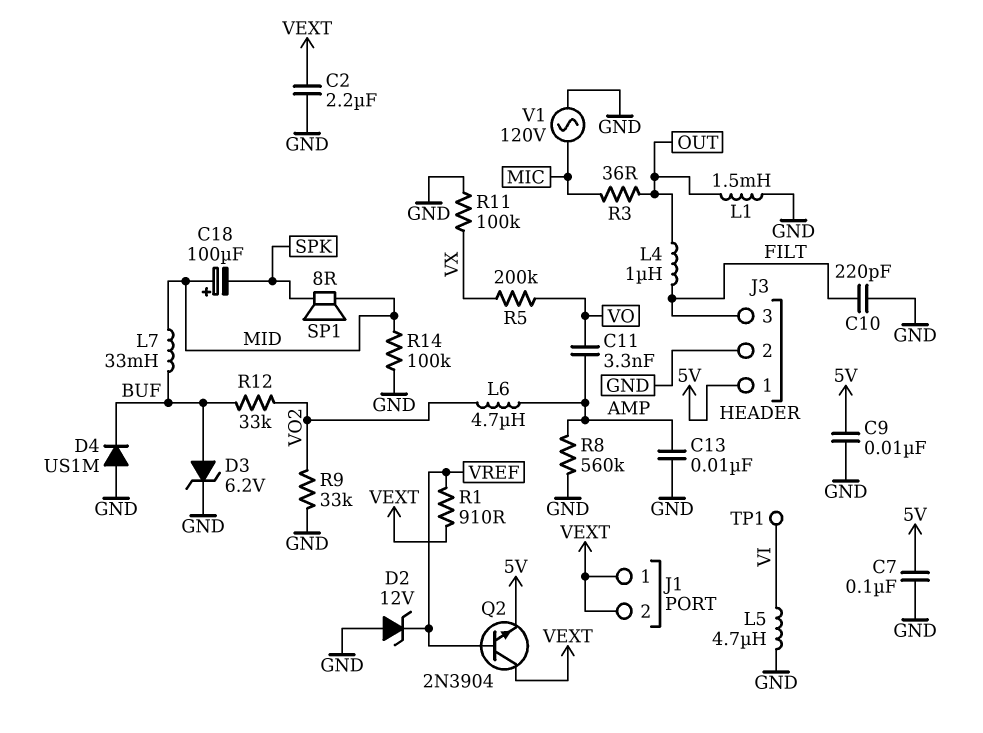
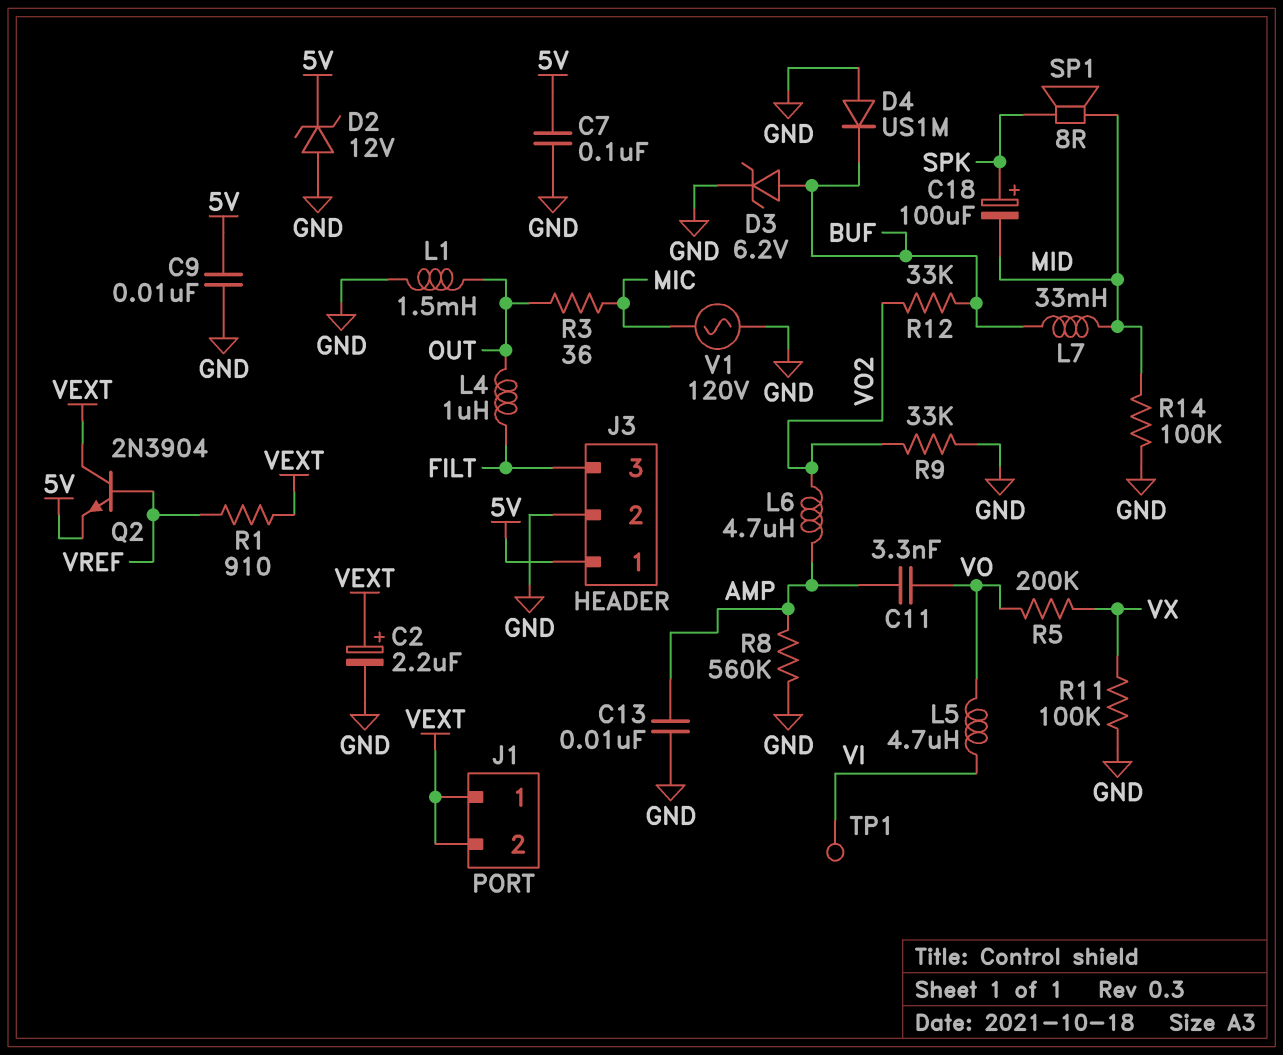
C2: 2.2uF (GND, VEXT) -> 2.2uF (plus VEXT, minus GND)
C10: 220pF (FILT, GND) -> none
C18: 100uF (plus MID, minus SPK) -> 100uF (plus SPK, minus MID)
D2: zener 12V (A GND, K VREF) -> zener 12V (A GND, K 5V)
L5: 4.7uH (GND, VI) -> 4.7uH (VI, VO)

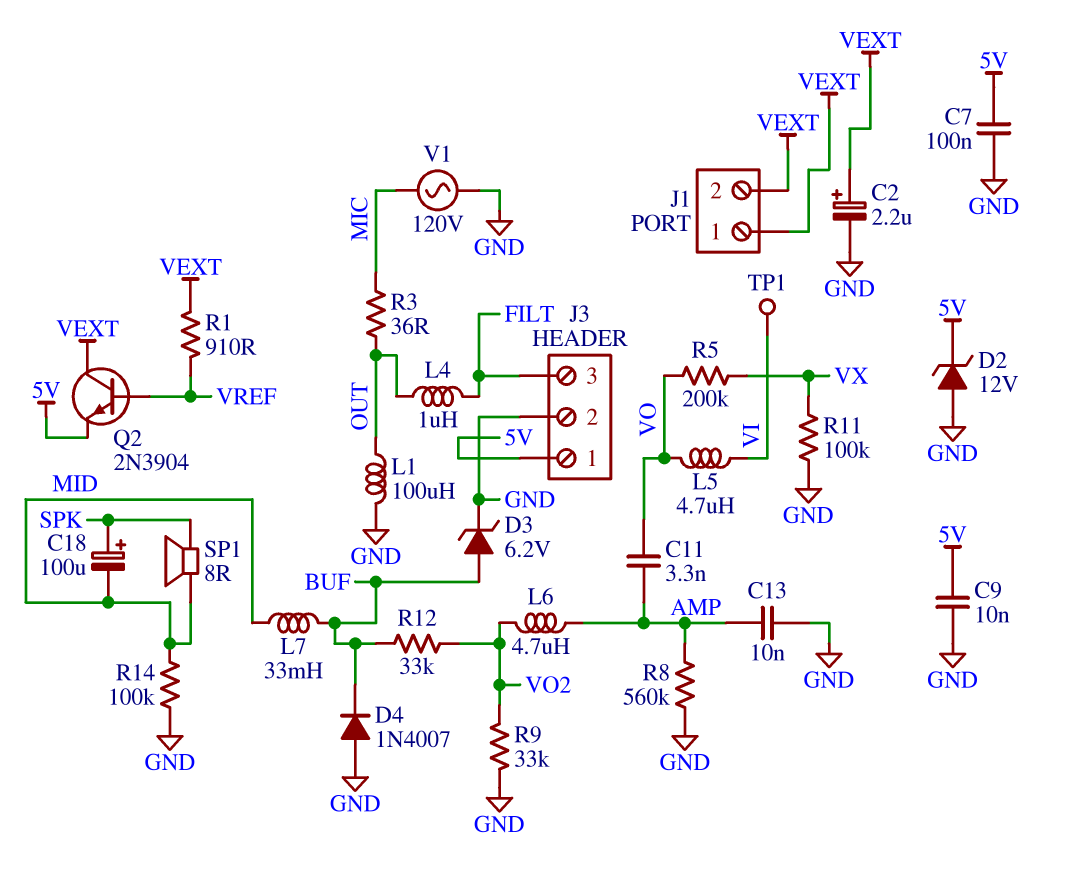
D4: diode US1M (A GND, K BUF) -> diode 1N4007 (A GND, K BUF)
L1: 1.5mH (GND, OUT) -> 100uH (GND, OUT)

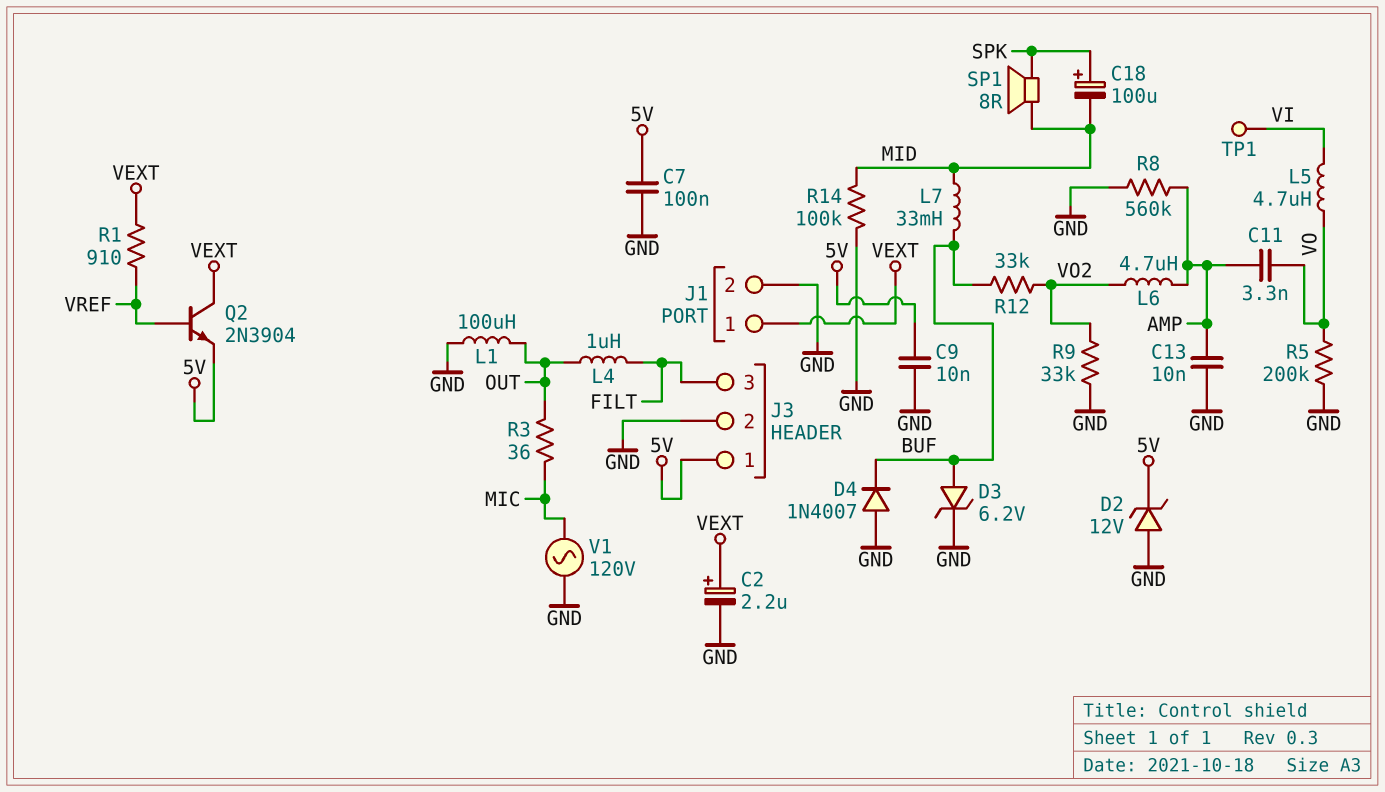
J1 pin 2: VEXT -> GND
R5: 200k (VO, VX) -> 200k (GND, VO)
R11: 100k (GND, VX) -> none

